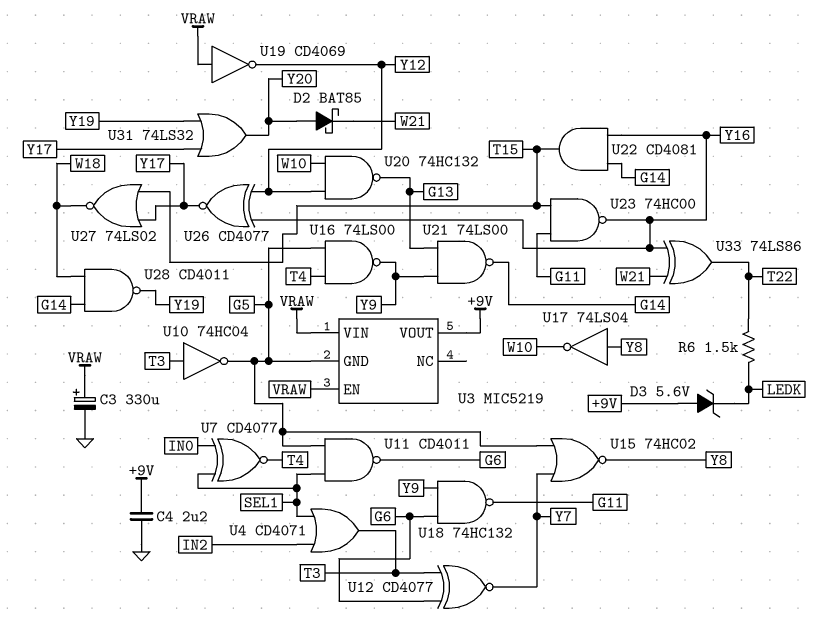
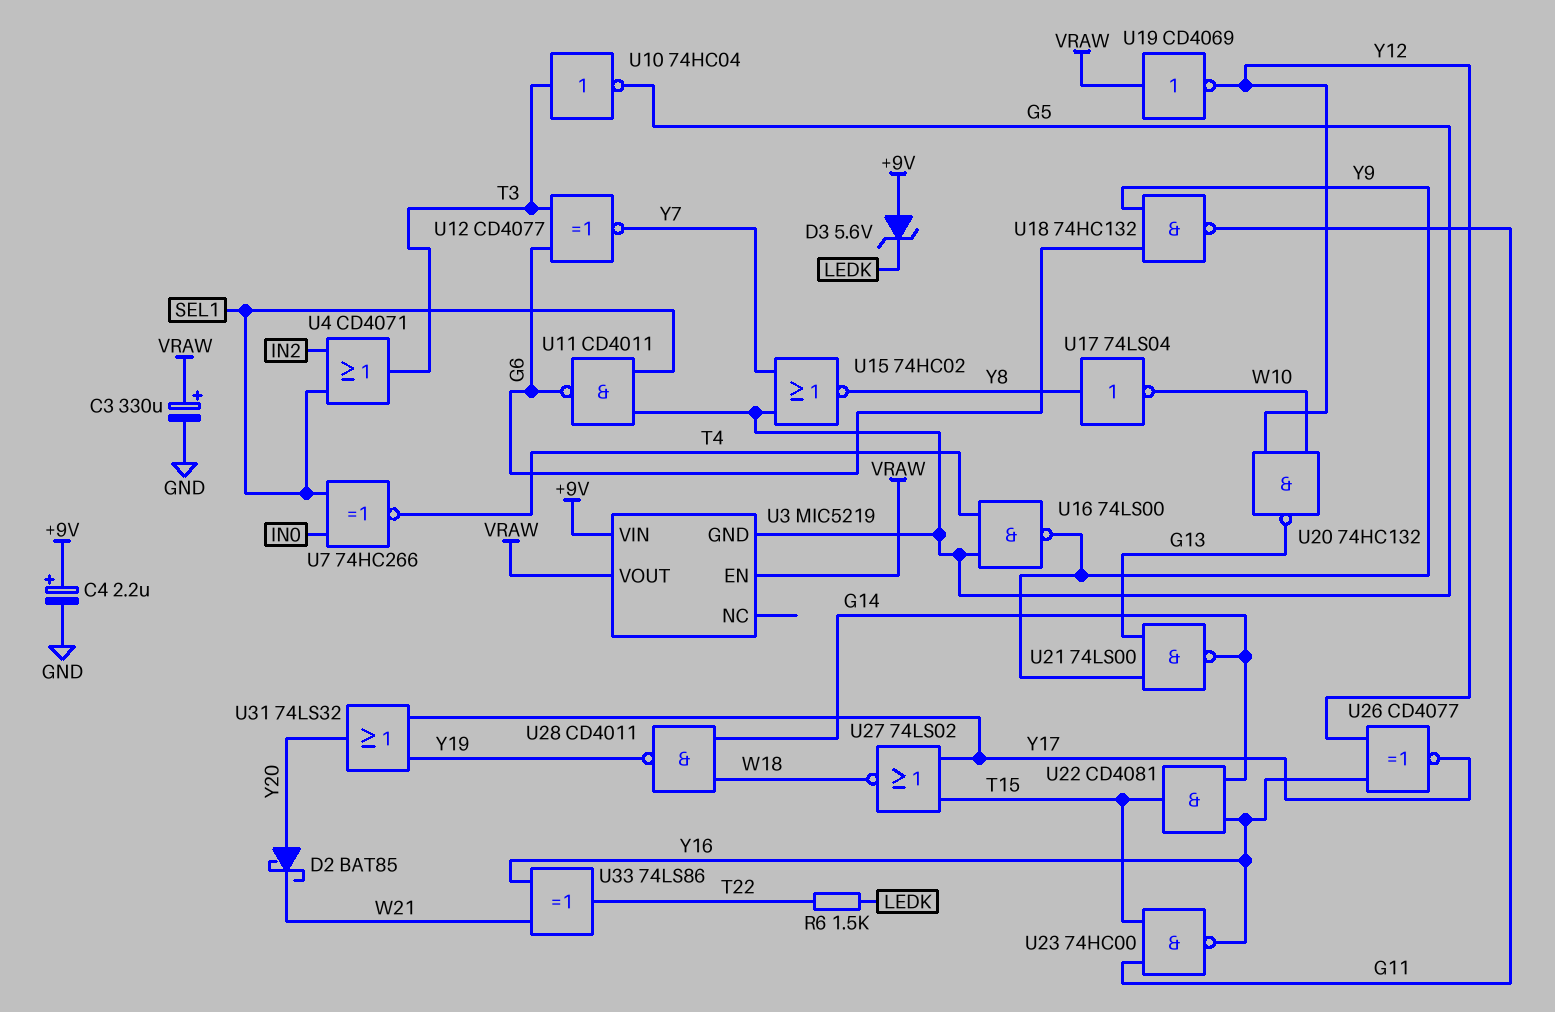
C4: 2.2uF (+9V, GND) -> 2.2uF (plus +9V, minus GND)
U3 pin VIN: VRAW -> +9V
U3 pin VOUT: +9V -> VRAW
U7: XNOR CD4077 (in IN0, in SEL1, out T4) -> XNOR 74HC266 (in IN0, in SEL1, out T4)

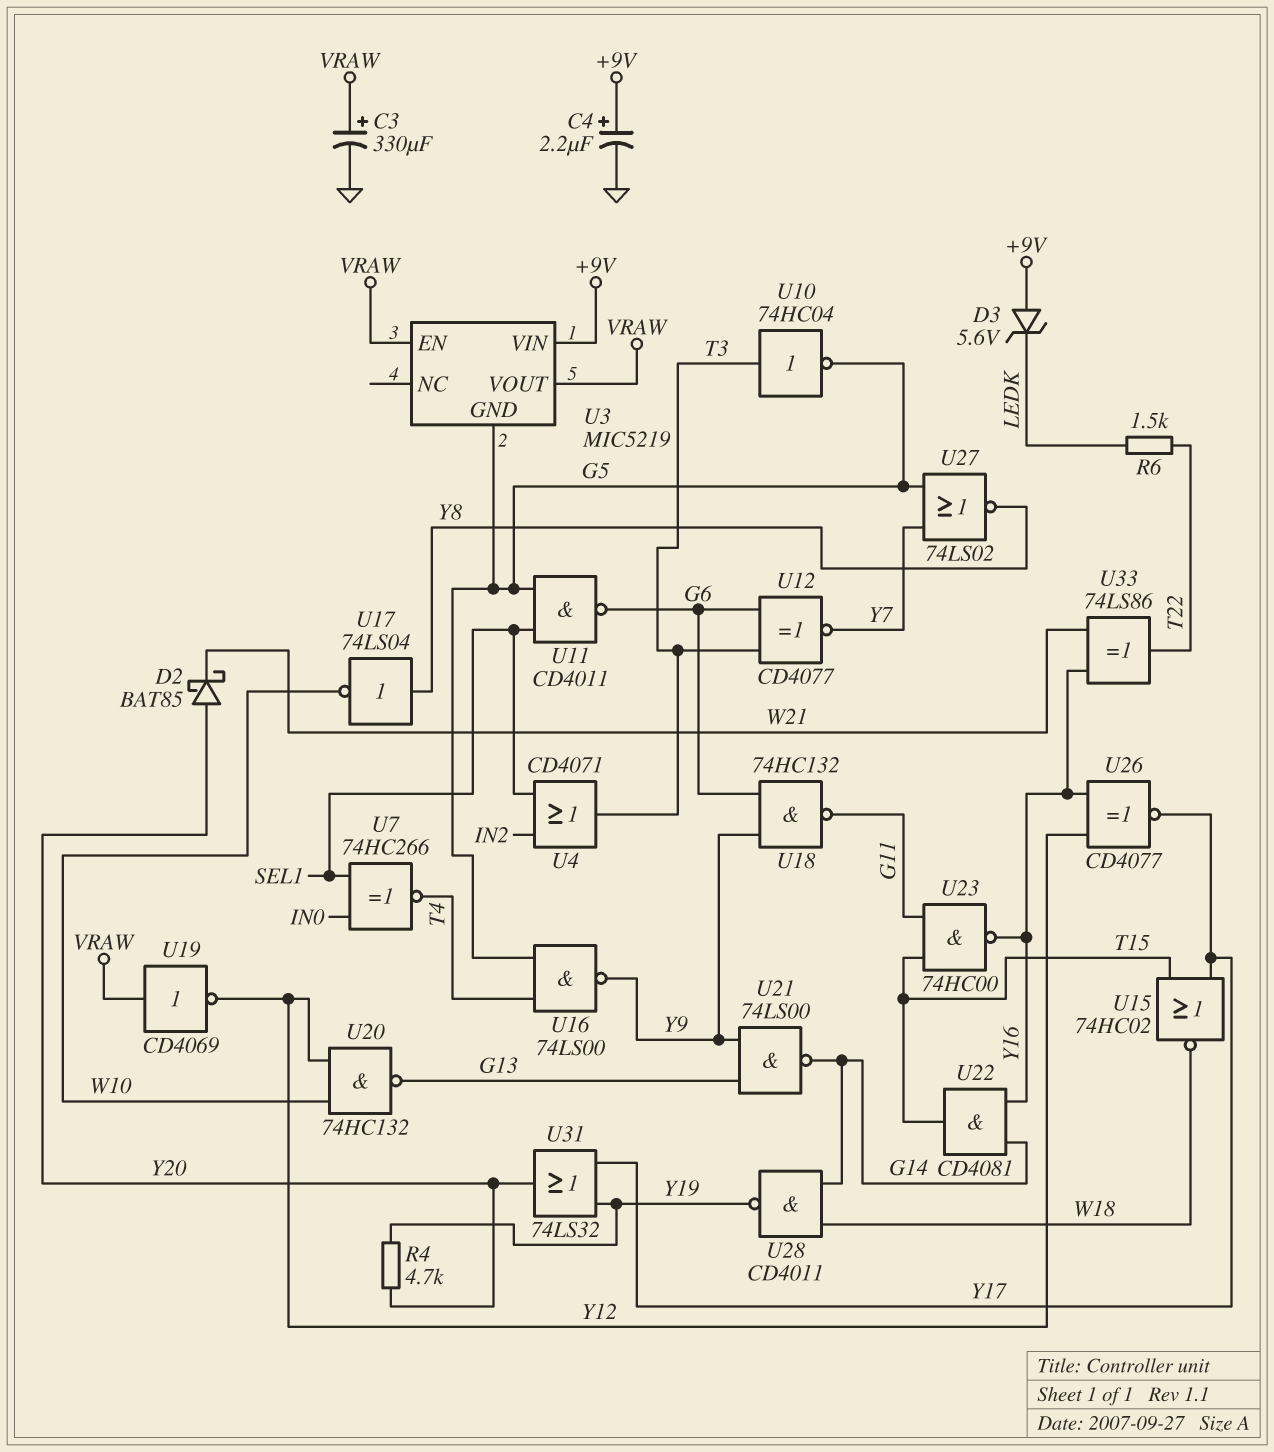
R4: none -> 4.7k (Y19, Y20)
U15: NOR 74HC02 (in G5, in Y7, out Y8) -> NOR 74HC02 (in T15, in Y17, out W18)
U27: NOR 74LS02 (in T15, in Y17, out W18) -> NOR 74LS02 (in G5, in Y7, out Y8)

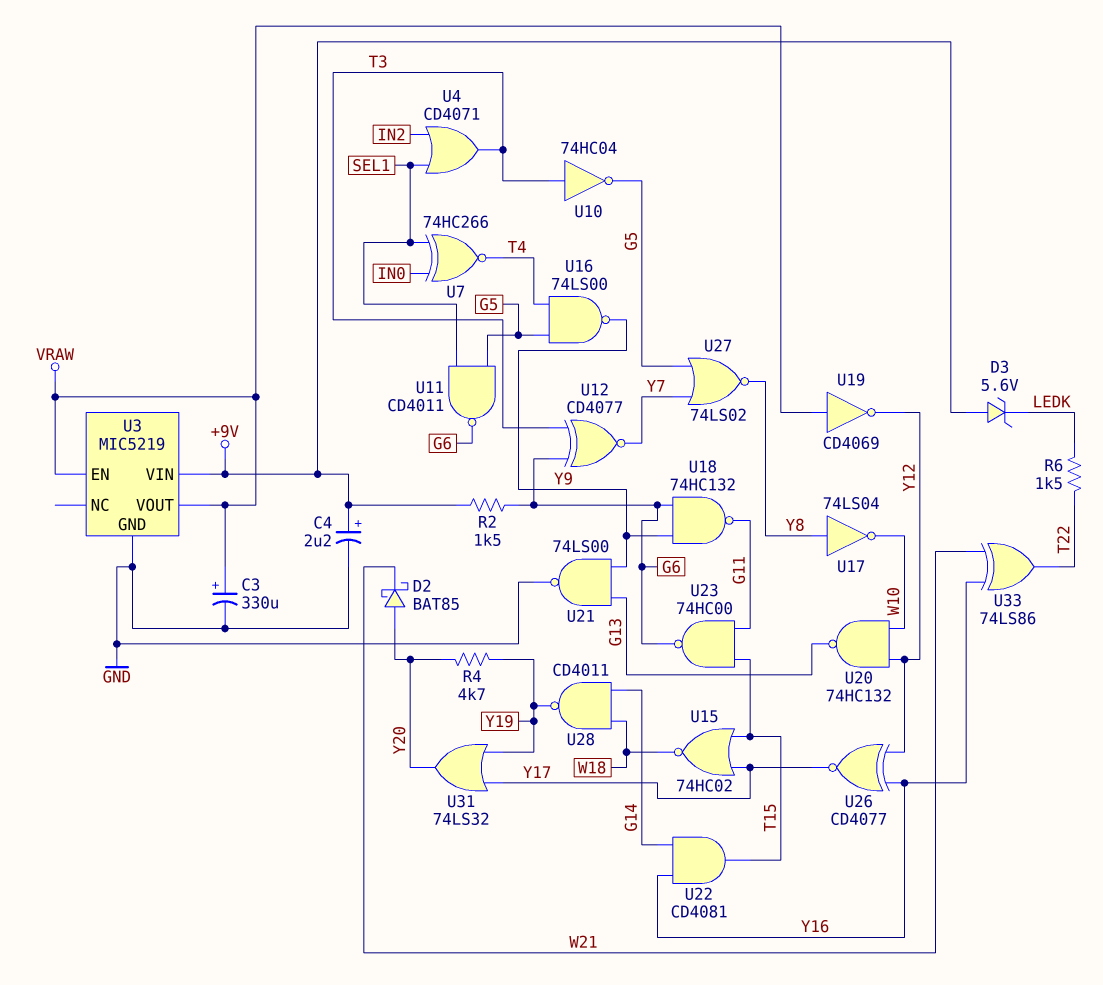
R2: none -> 1.5k (+9V, G6)
U3 pin GND: G5 -> GND
U21: NAND 74LS00 (in G13, in Y9, out G14) -> NAND 74LS00 (in G13, in Y9, out GND)
U23: NAND 74HC00 (in G11, in T15, out Y16) -> NAND 74HC00 (in G11, in T15, out G6)

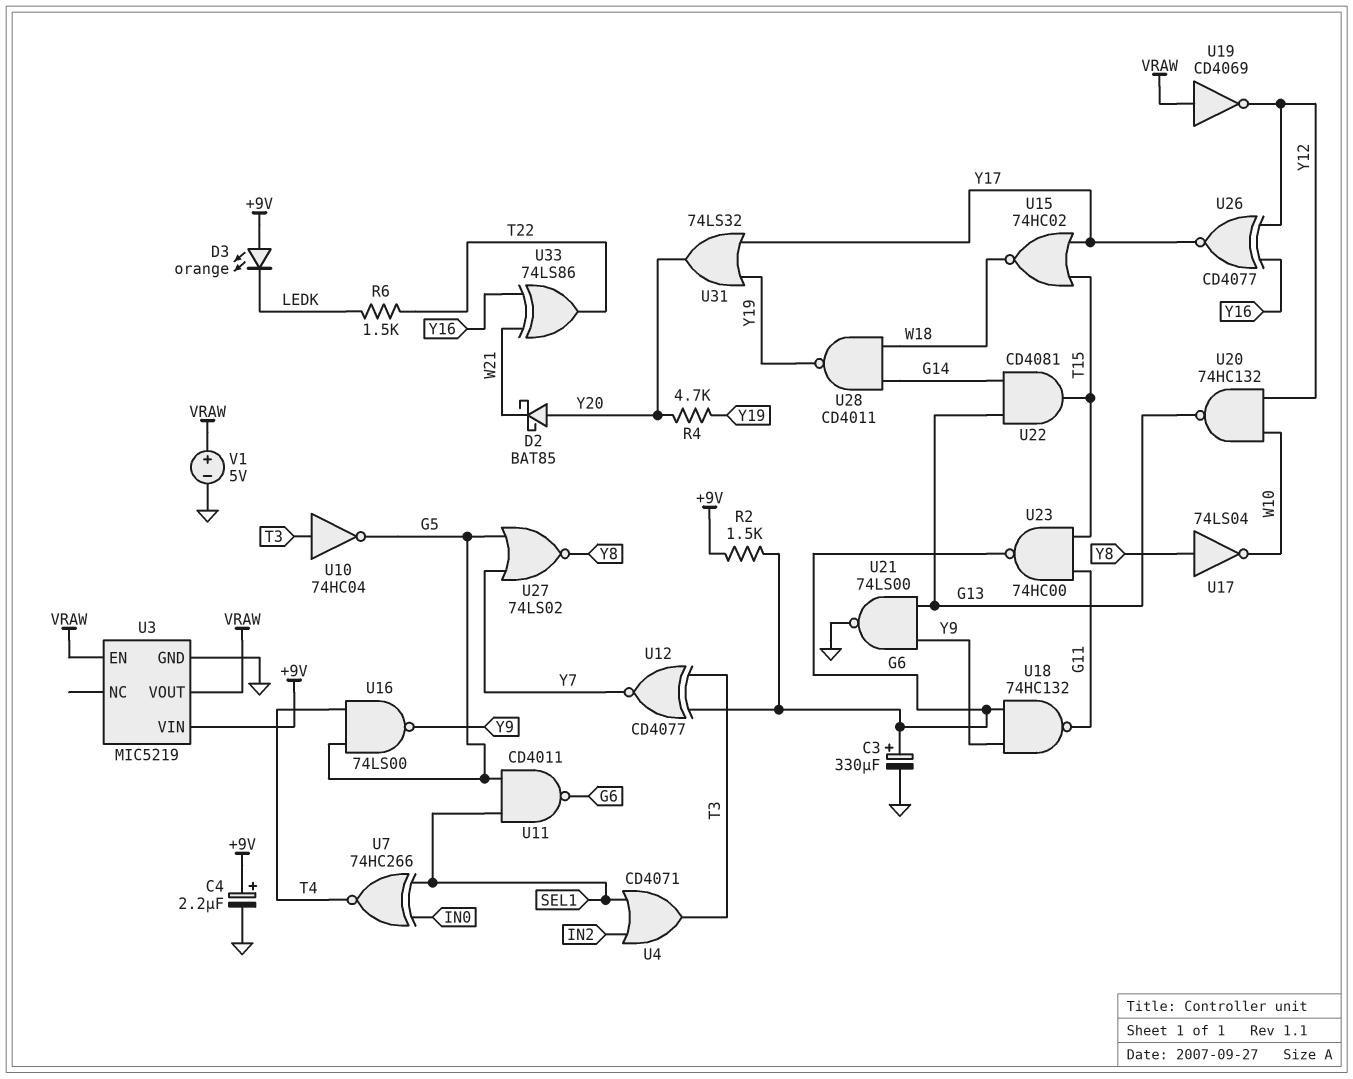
C3: 330uF (plus VRAW, minus GND) -> 330uF (plus G6, minus GND)
D3: zener 5.6V (A +9V, K LEDK) -> LED orange (A +9V, K LEDK)
U22: AND CD4081 (in G14, in Y16, out T15) -> AND CD4081 (in G13, in G14, out T15)
V1: none -> 5V (plus VRAW, minus GND)

